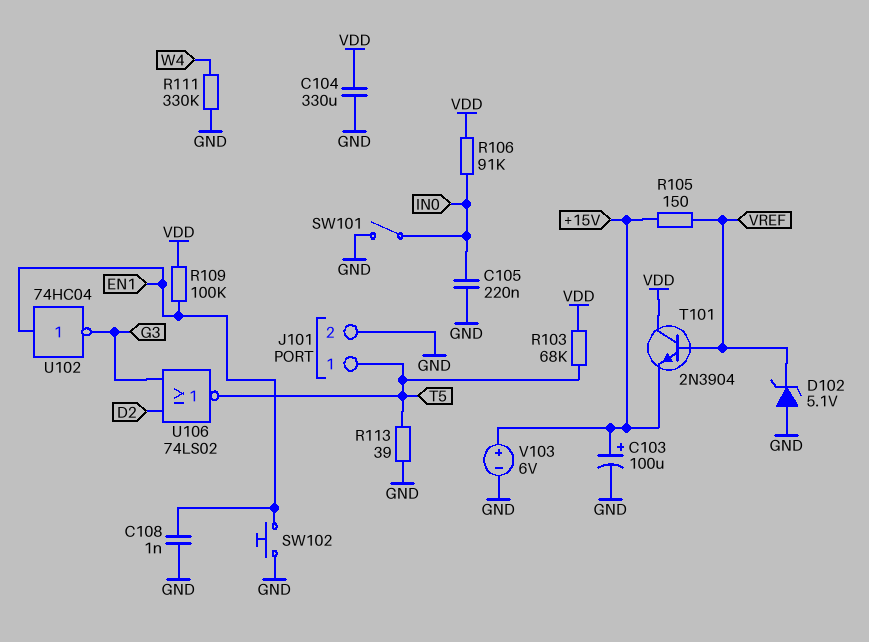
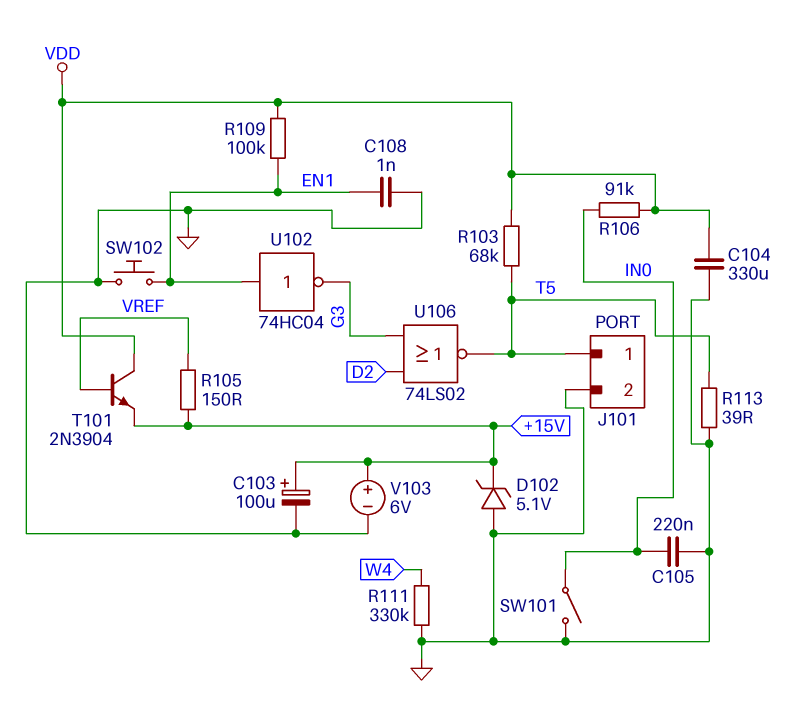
D102: zener 5.1V (A GND, K VREF) -> zener 5.1V (A GND, K +15V)

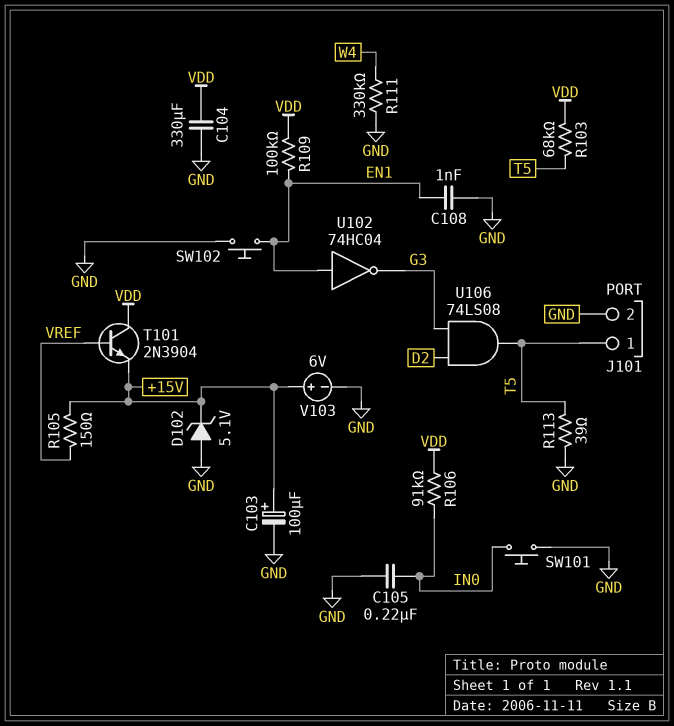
SW101: switch (GND, IN0) -> button (GND, IN0)
U106: NOR 74LS02 (in D2, in G3, out T5) -> AND 74LS08 (in D2, in G3, out T5)

